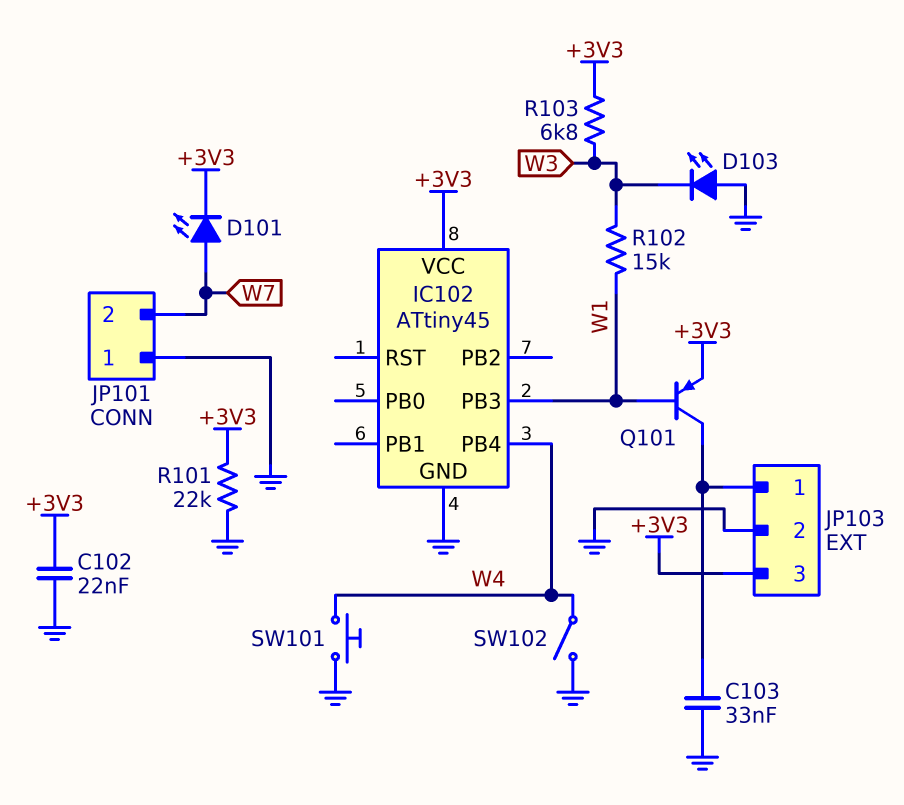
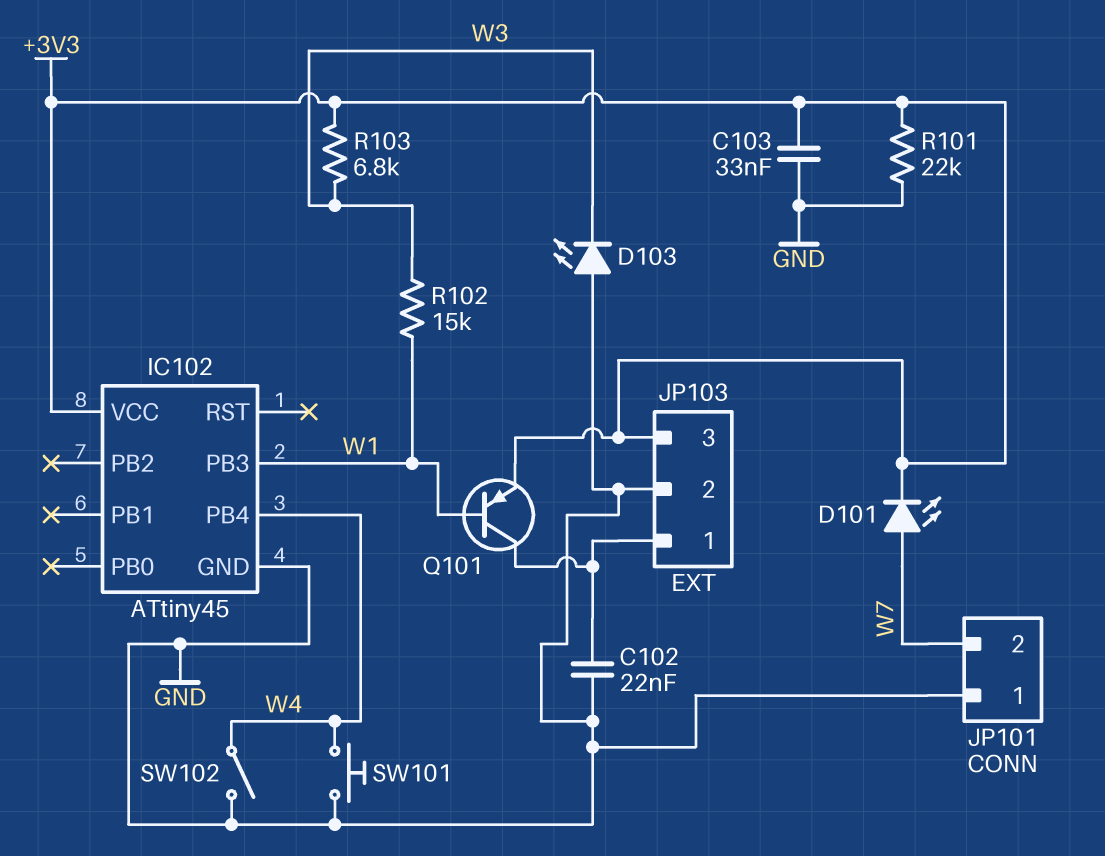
C102: 22nF (+3V3, GND) -> 22nF (GND, JP103/1)
C103: 33nF (GND, JP103/1) -> 33nF (+3V3, GND)

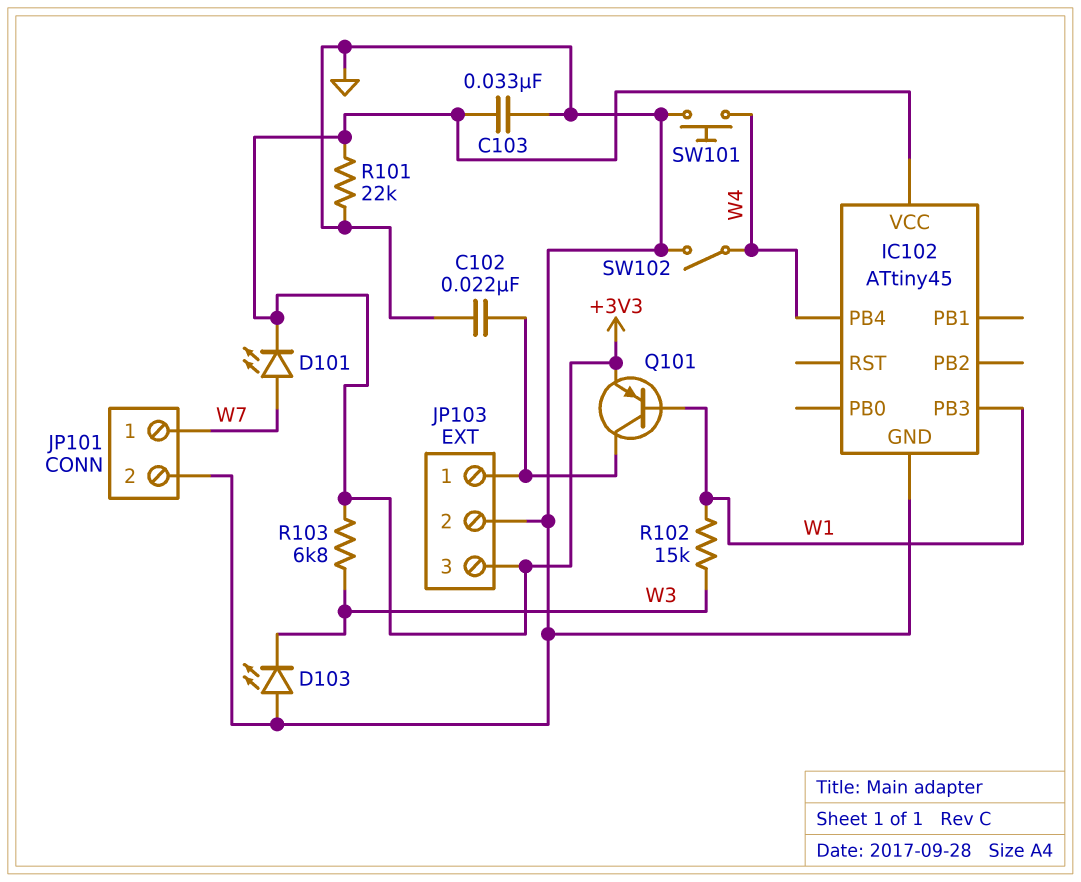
JP101 pin 1: GND -> W7
JP101 pin 2: W7 -> GND

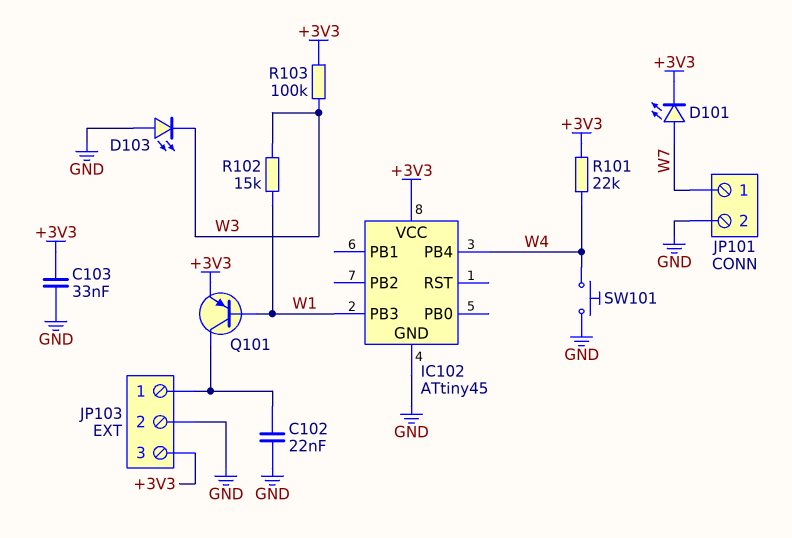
R101: 22k (+3V3, GND) -> 22k (+3V3, W4)
R103: 6.8k (+3V3, W3) -> 100k (+3V3, W3)
SW102: switch (GND, W4) -> none

